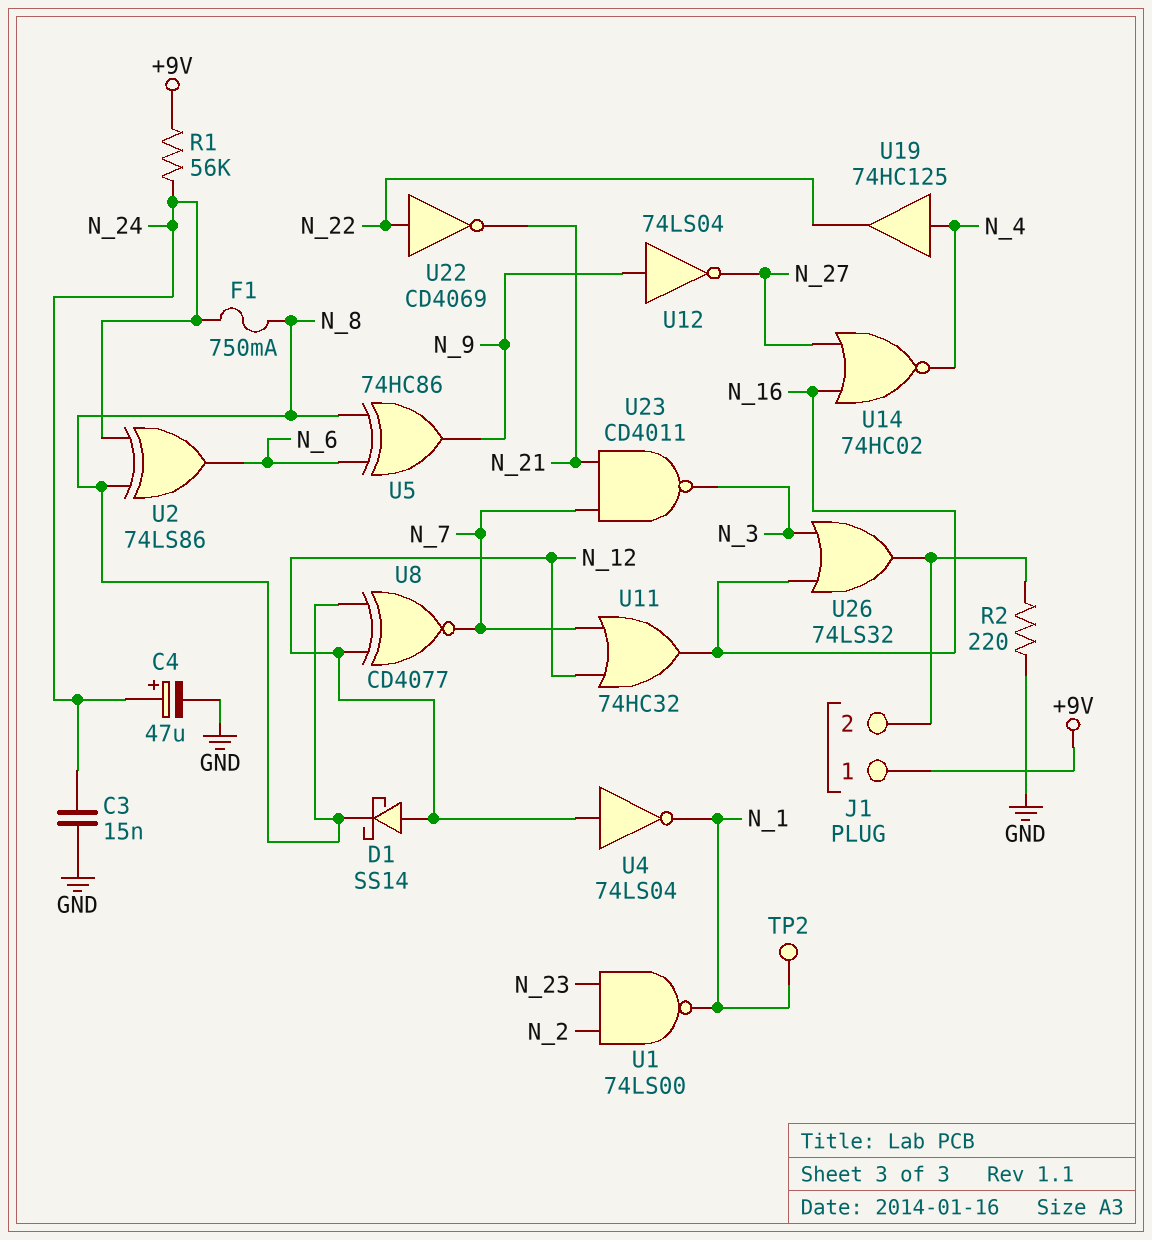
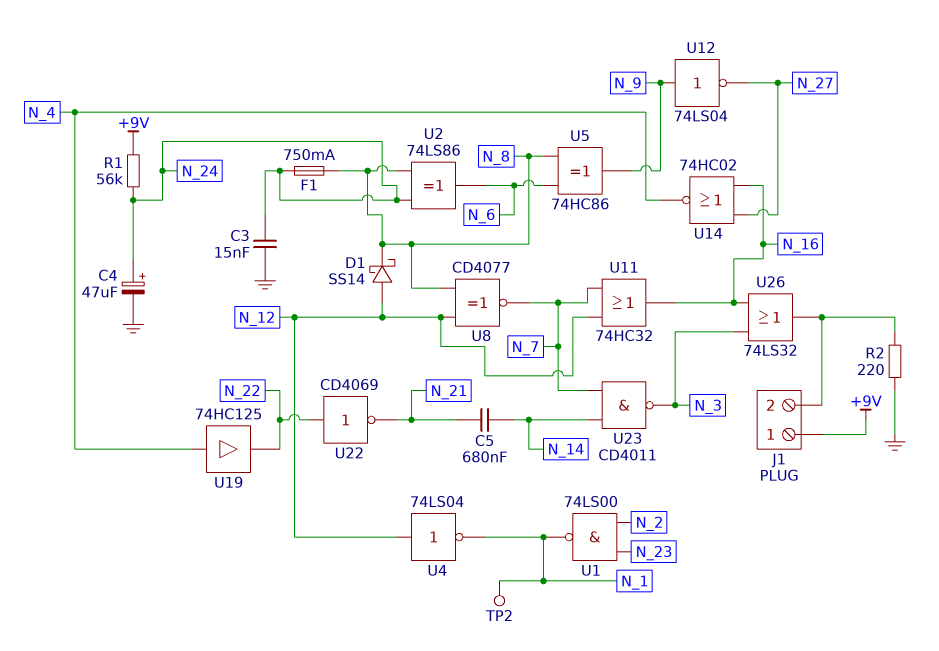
C5: none -> 680nF (N_14, N_21)
U23: NAND CD4011 (in N_7, in N_21, out N_3) -> NAND CD4011 (in N_7, in N_14, out N_3)

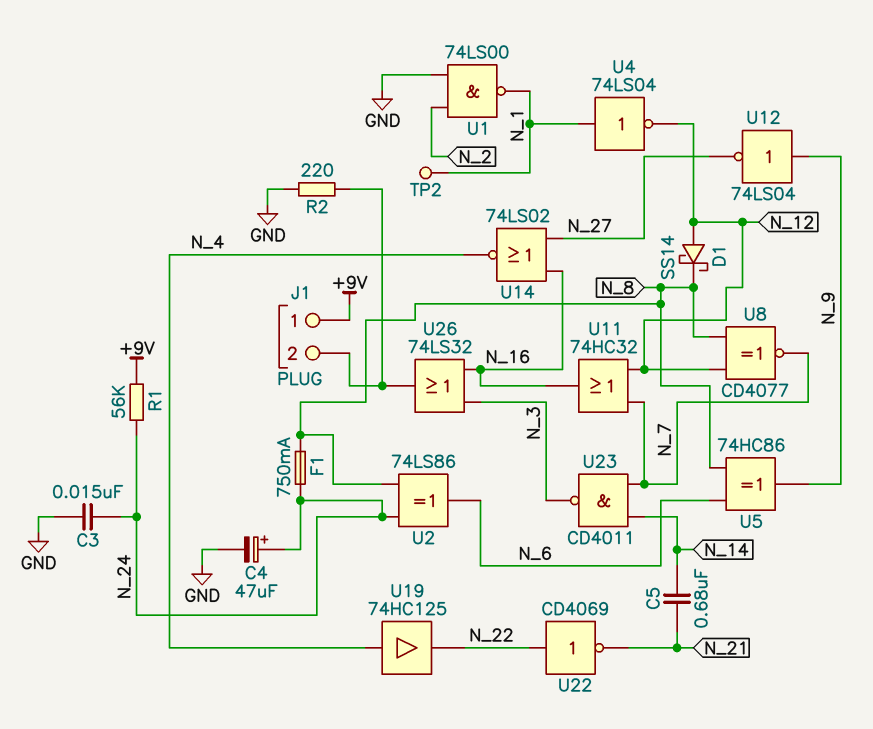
U1: NAND 74LS00 (in N_2, in N_23, out N_1) -> NAND 74LS00 (in GND, in N_2, out N_1)
U4: NOT 74LS04 (in N_12, out N_1) -> NOT 74LS04 (in N_1, out N_12)
U14: NOR 74HC02 (in N_16, in N_27, out N_4) -> NOR 74LS02 (in N_16, in N_27, out N_4)

